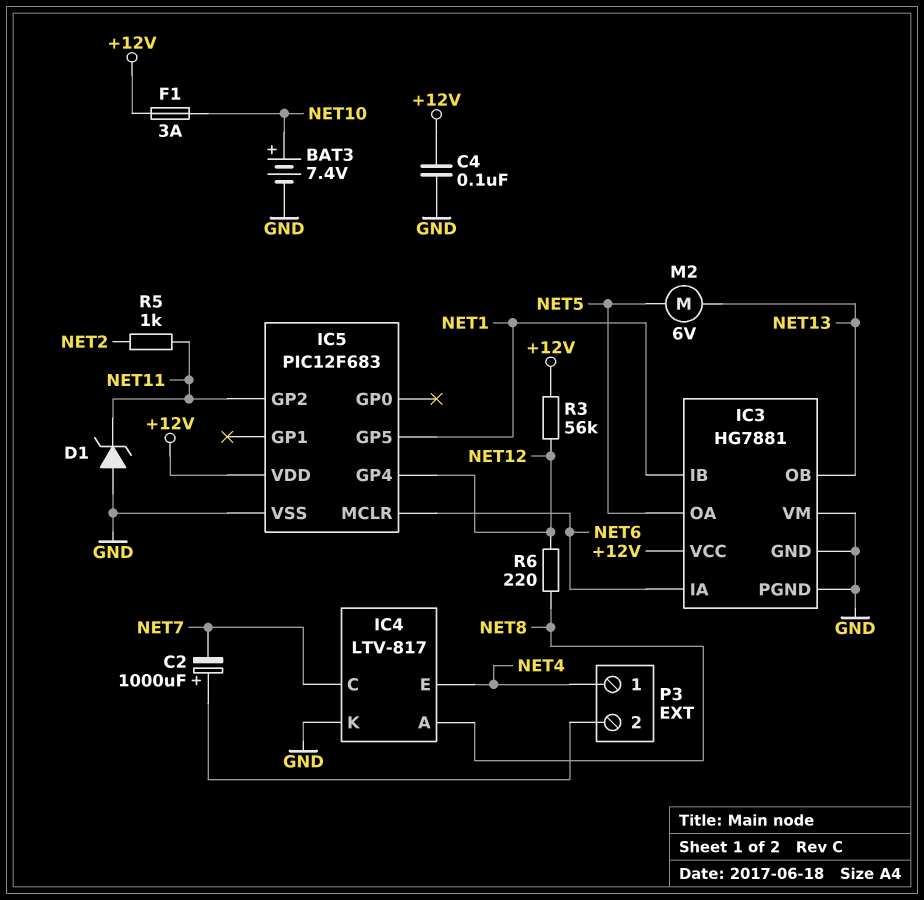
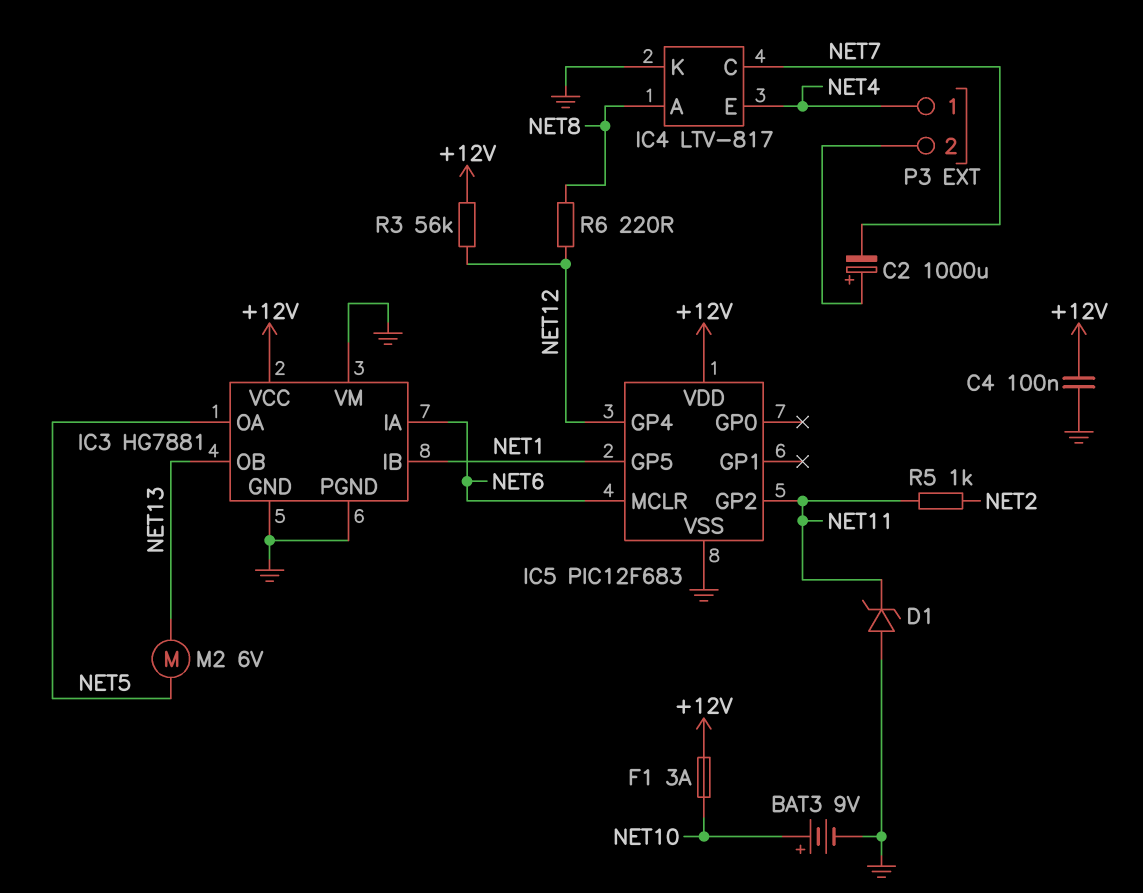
BAT3: 7.4V (plus NET10, minus GND) -> 9V (plus NET10, minus GND)

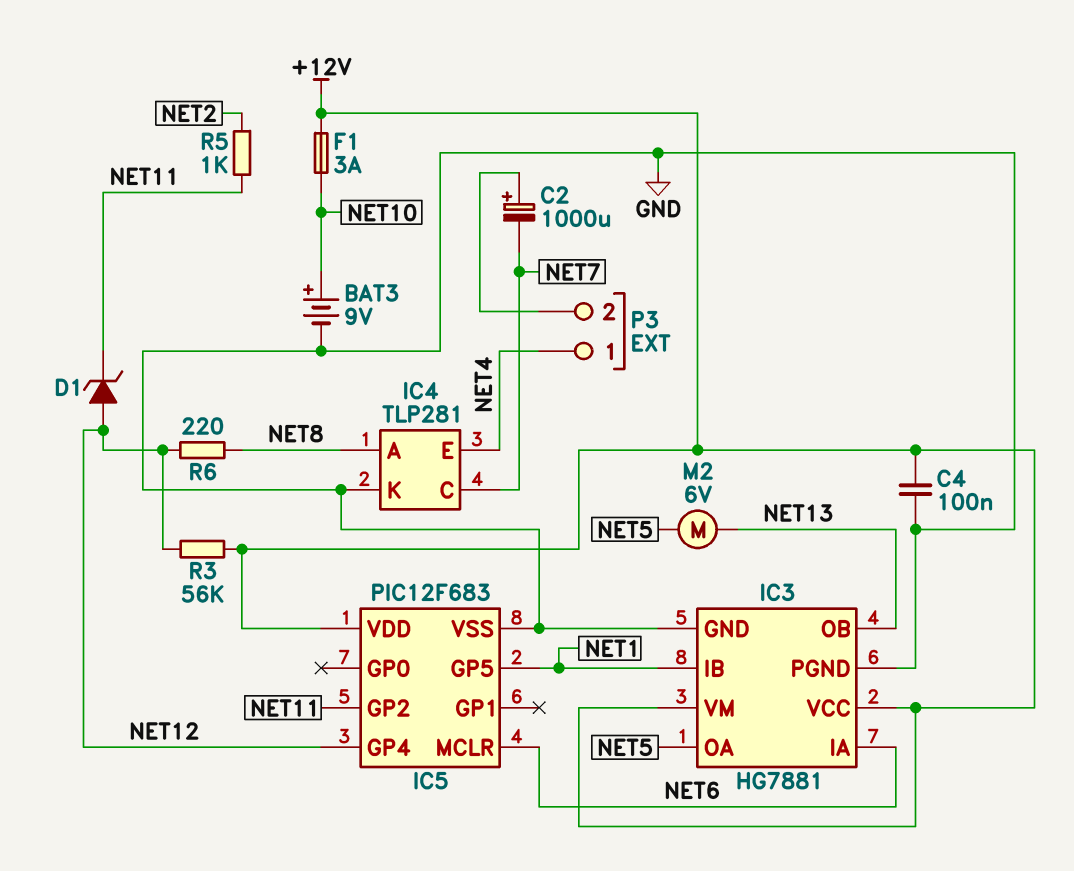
D1: zener (A GND, K NET11) -> zener (A NET12, K NET11)
IC3 pin VM: GND -> +12V
IC4: LTV-817 -> TLP281

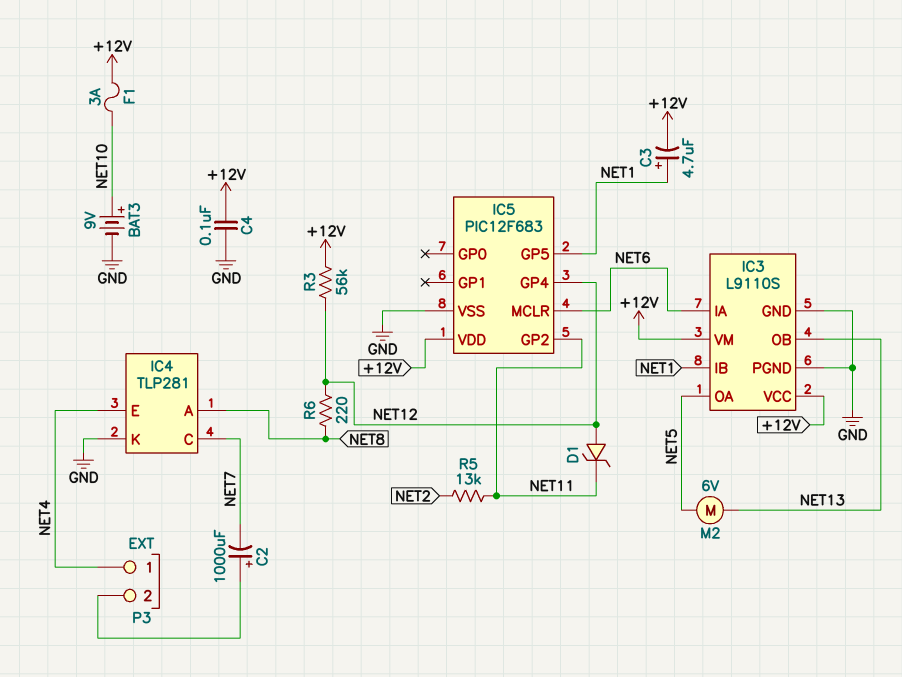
C3: none -> 4.7uF (plus NET1, minus +12V)
IC3: HG7881 -> L9110S
R5: 1k (NET2, NET11) -> 13k (NET2, NET11)

